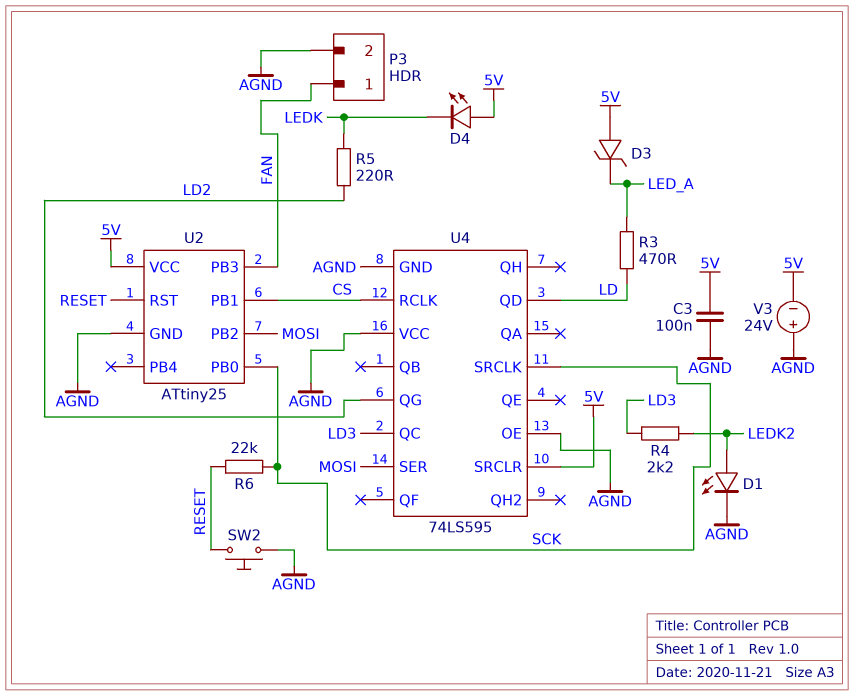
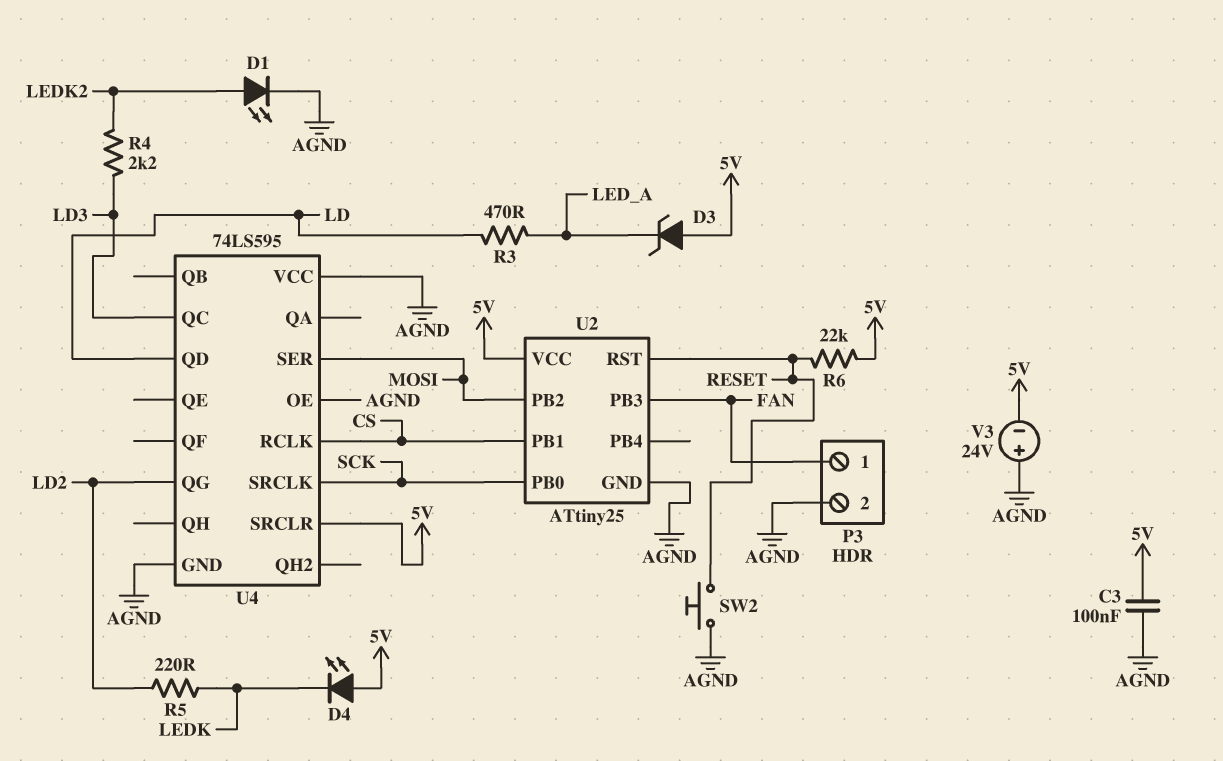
R6: 22k (RESET, SCK) -> 22k (5V, RESET)

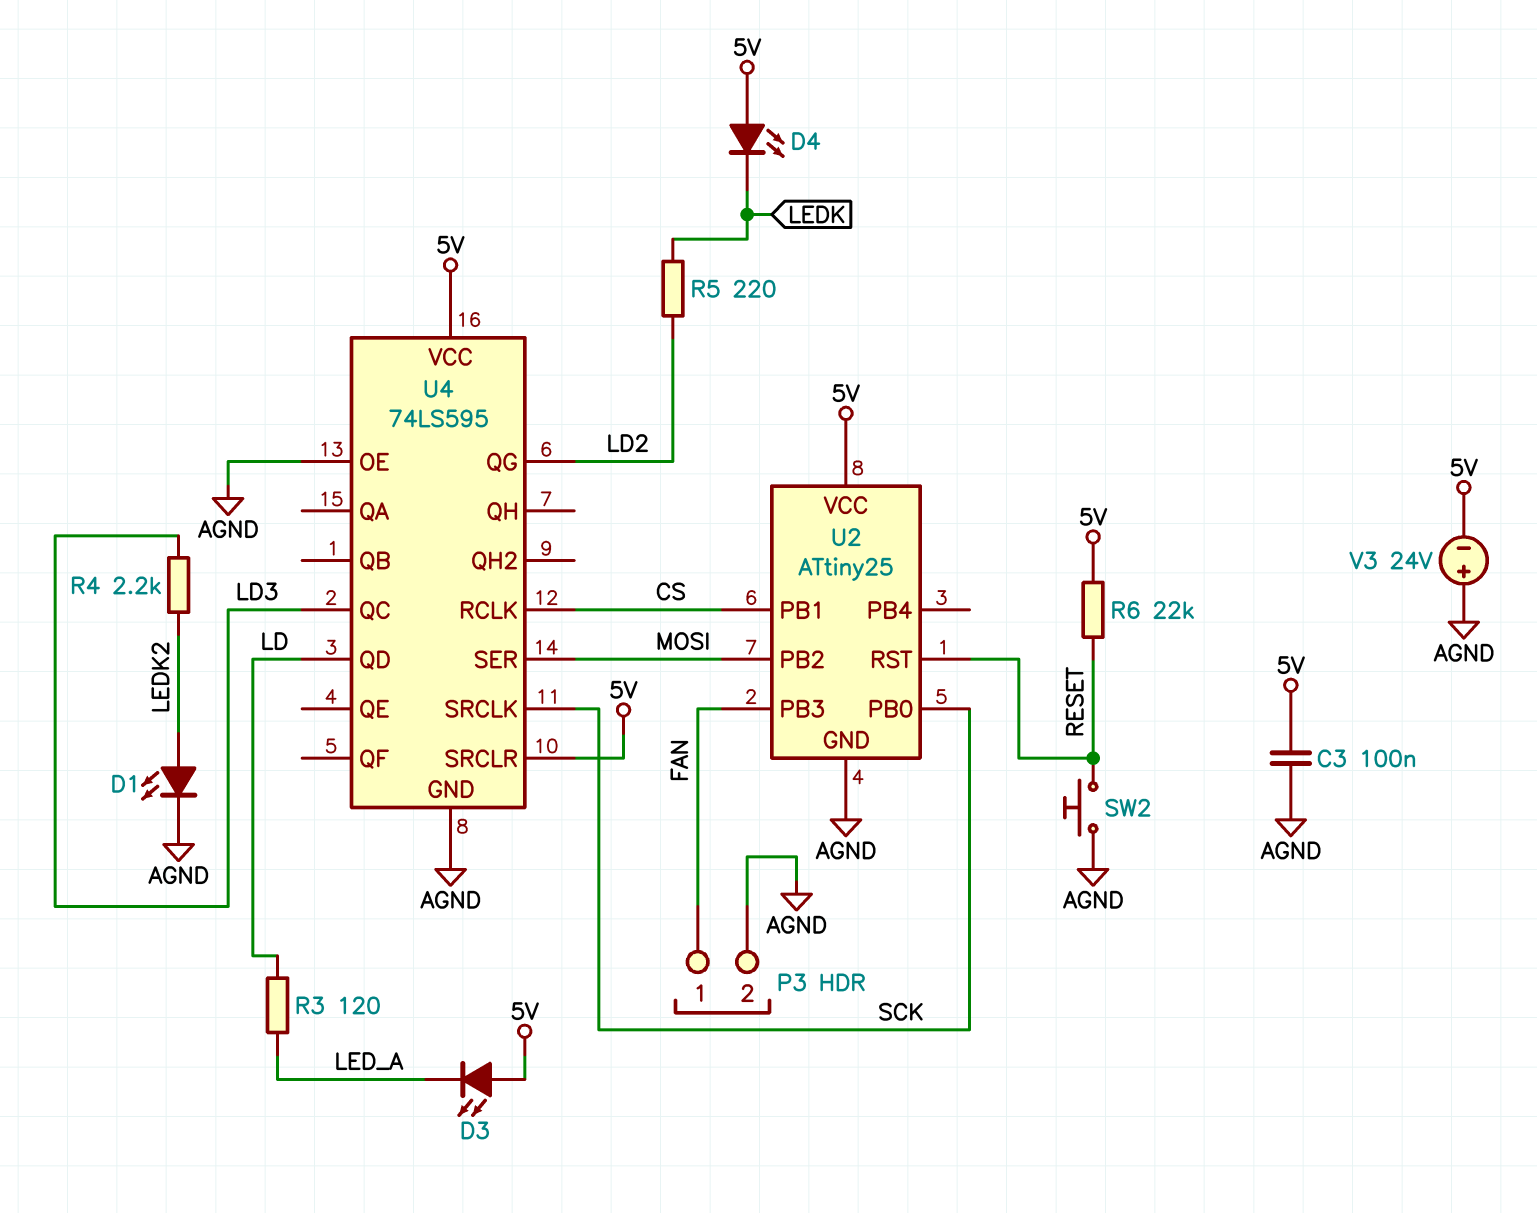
D3: zener (A 5V, K LED_A) -> LED (A 5V, K LED_A)
R3: 470 (LD, LED_A) -> 120 (LD, LED_A)
U4 pin VCC: AGND -> 5V

